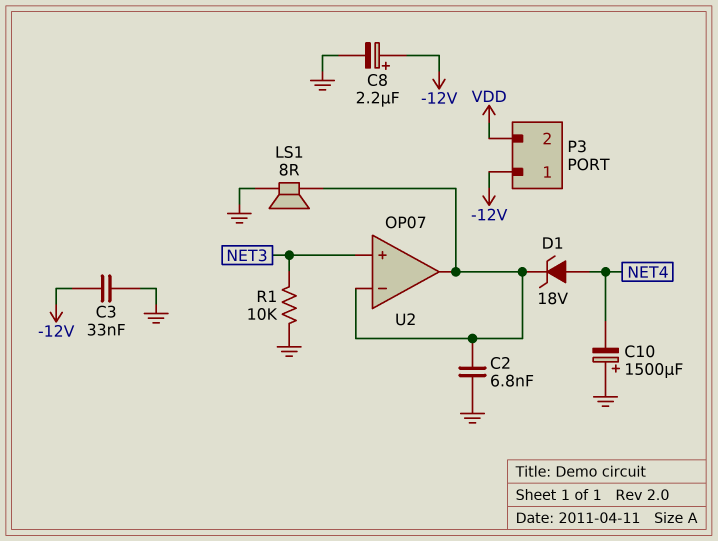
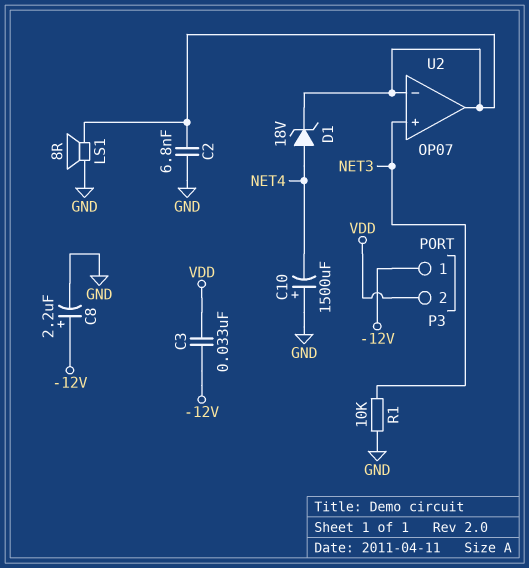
C3: 33nF (-12V, GND) -> 33nF (-12V, VDD)

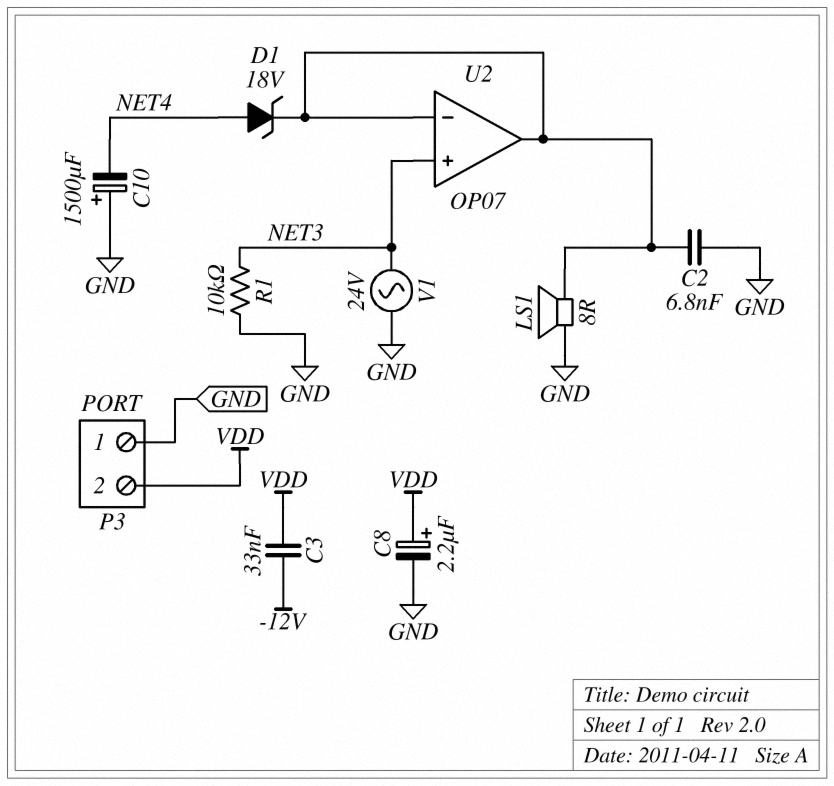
C8: 2.2uF (plus -12V, minus GND) -> 2.2uF (plus VDD, minus GND)
P3 pin 1: -12V -> GND
V1: none -> AC 24V (GND, NET3)

